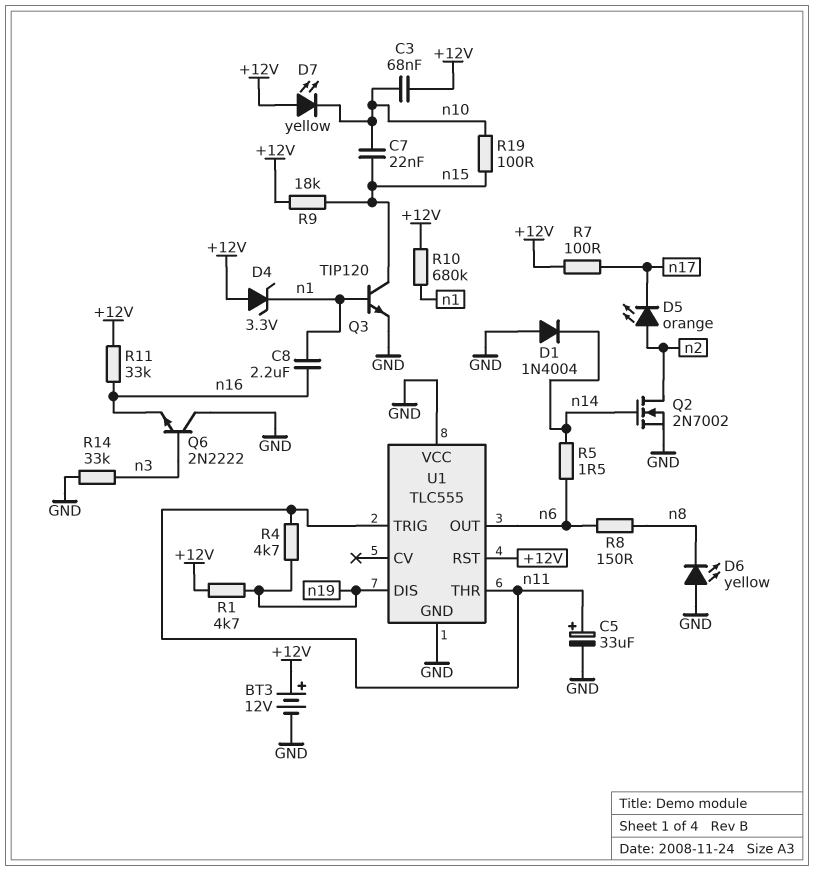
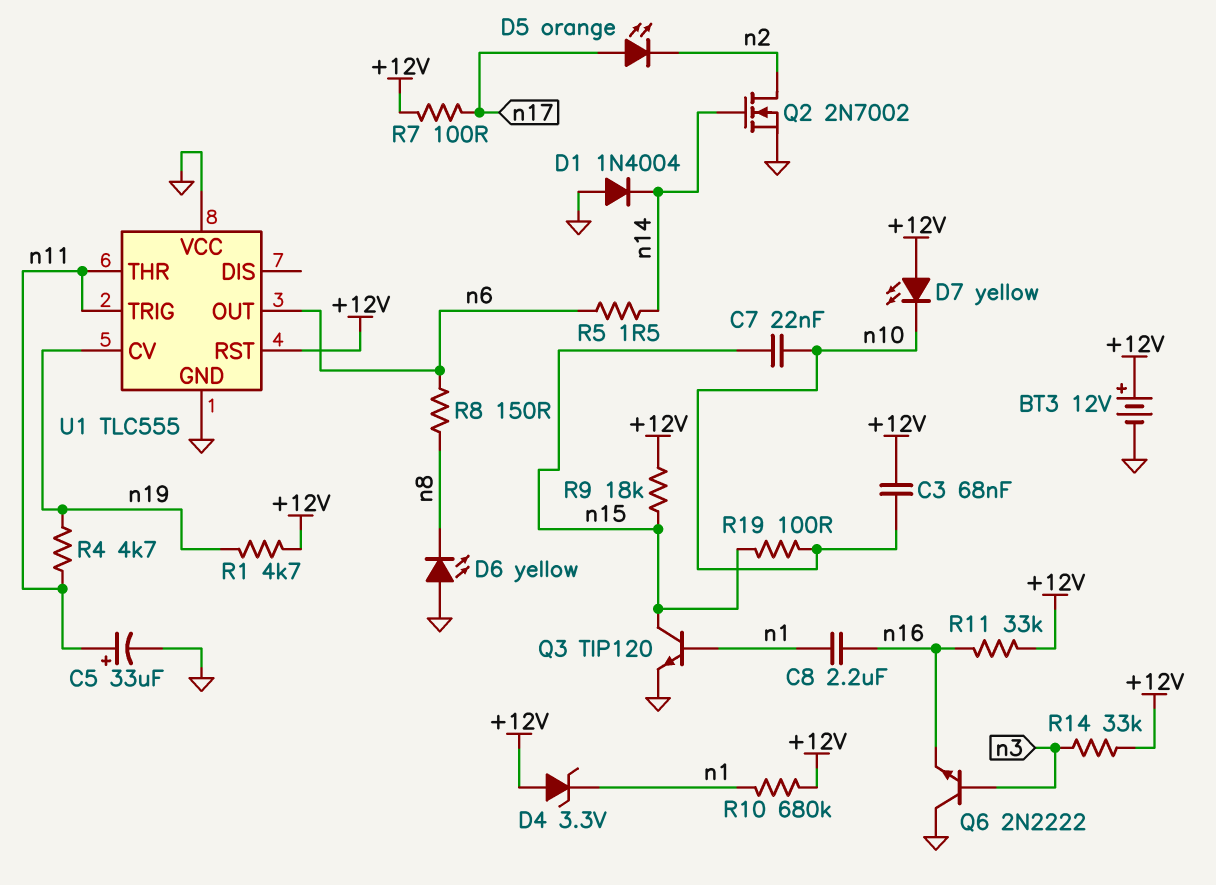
D5: LED orange (A n2, K n17) -> LED orange (A n17, K n2)
R14: 33k (GND, n3) -> 33k (+12V, n3)
U1 pin CV: none -> n19
U1 pin DIS: n19 -> none

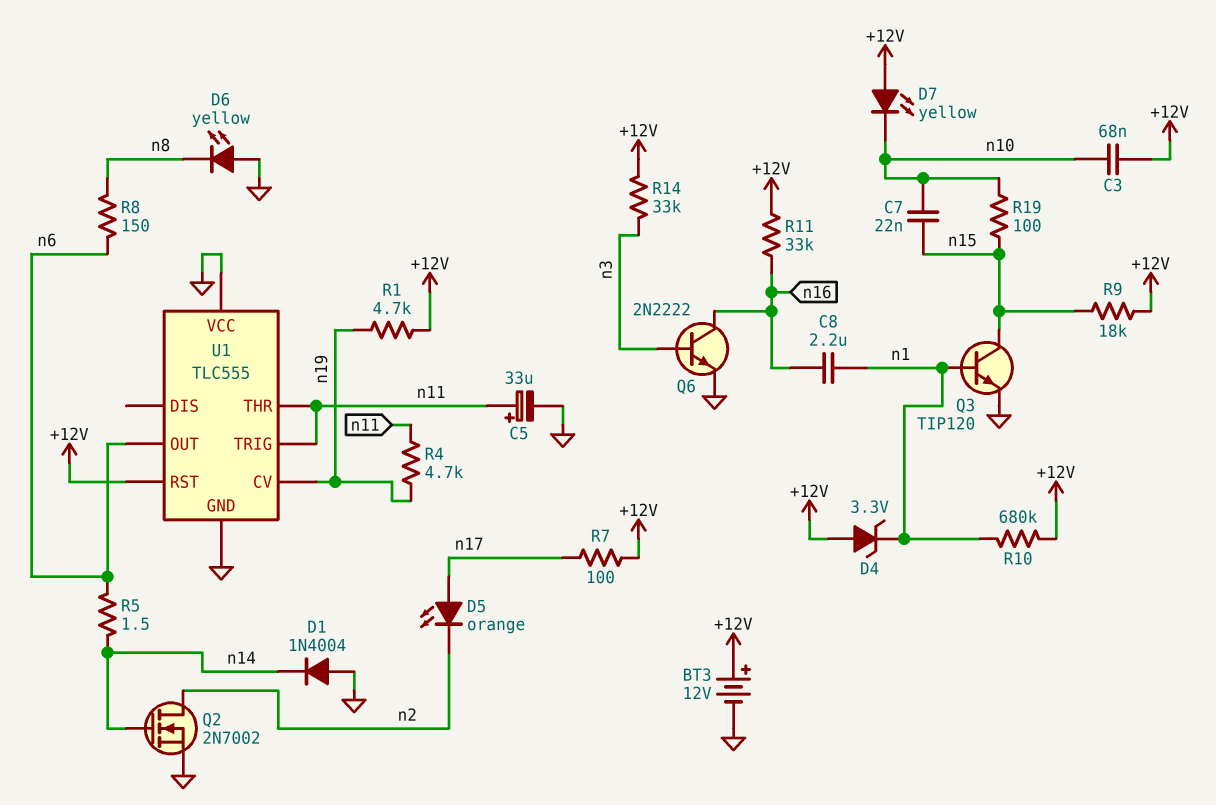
Q6: NPN 2N2222 (B n3, C GND, E n16) -> NPN 2N2222 (B n3, C n16, E GND)

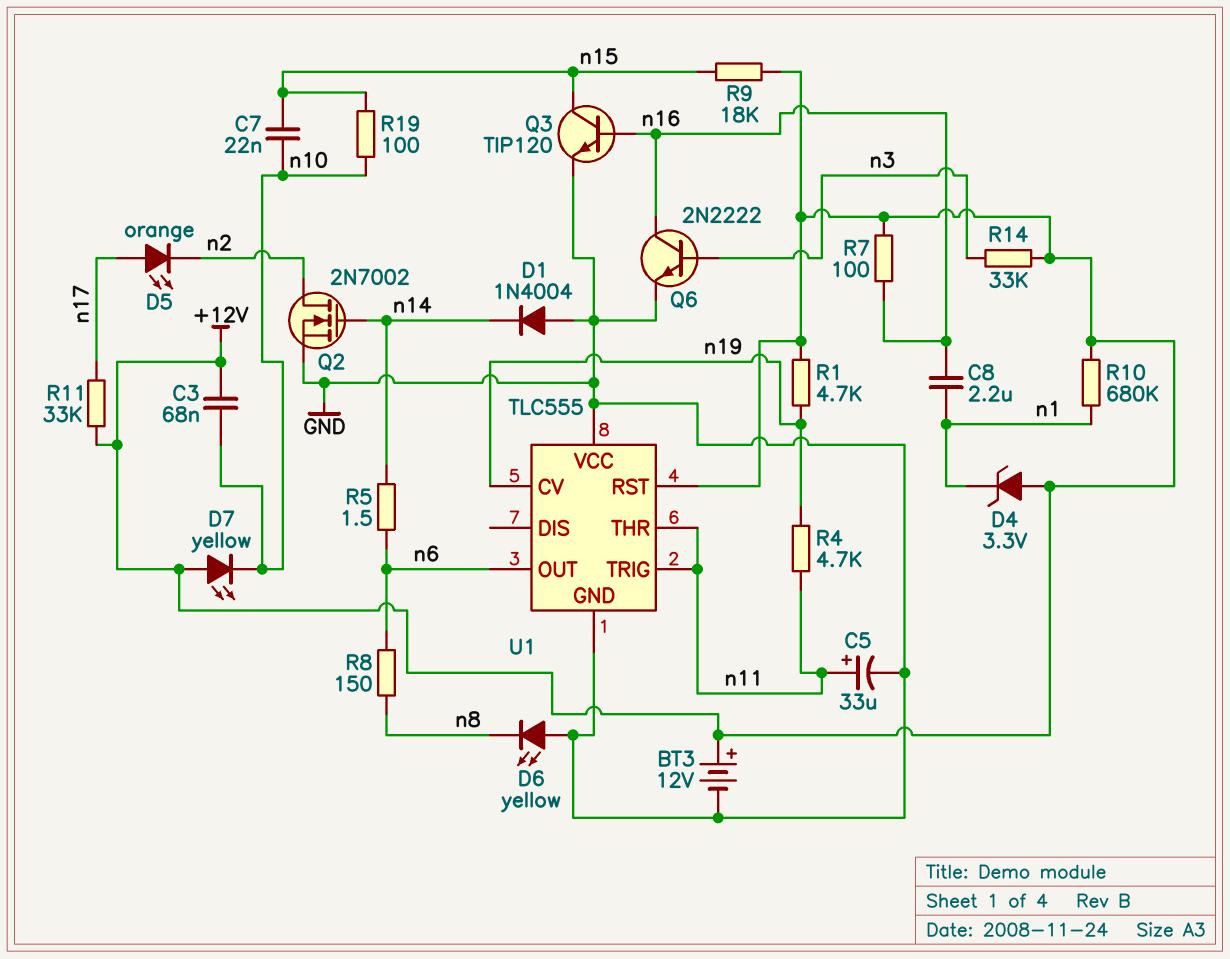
Q3: NPN TIP120 (B n1, C n15, E GND) -> NPN TIP120 (B n16, C n15, E GND)
R7: 100 (+12V, n17) -> 100 (+12V, n16)
R11: 33k (+12V, n16) -> 33k (+12V, n17)

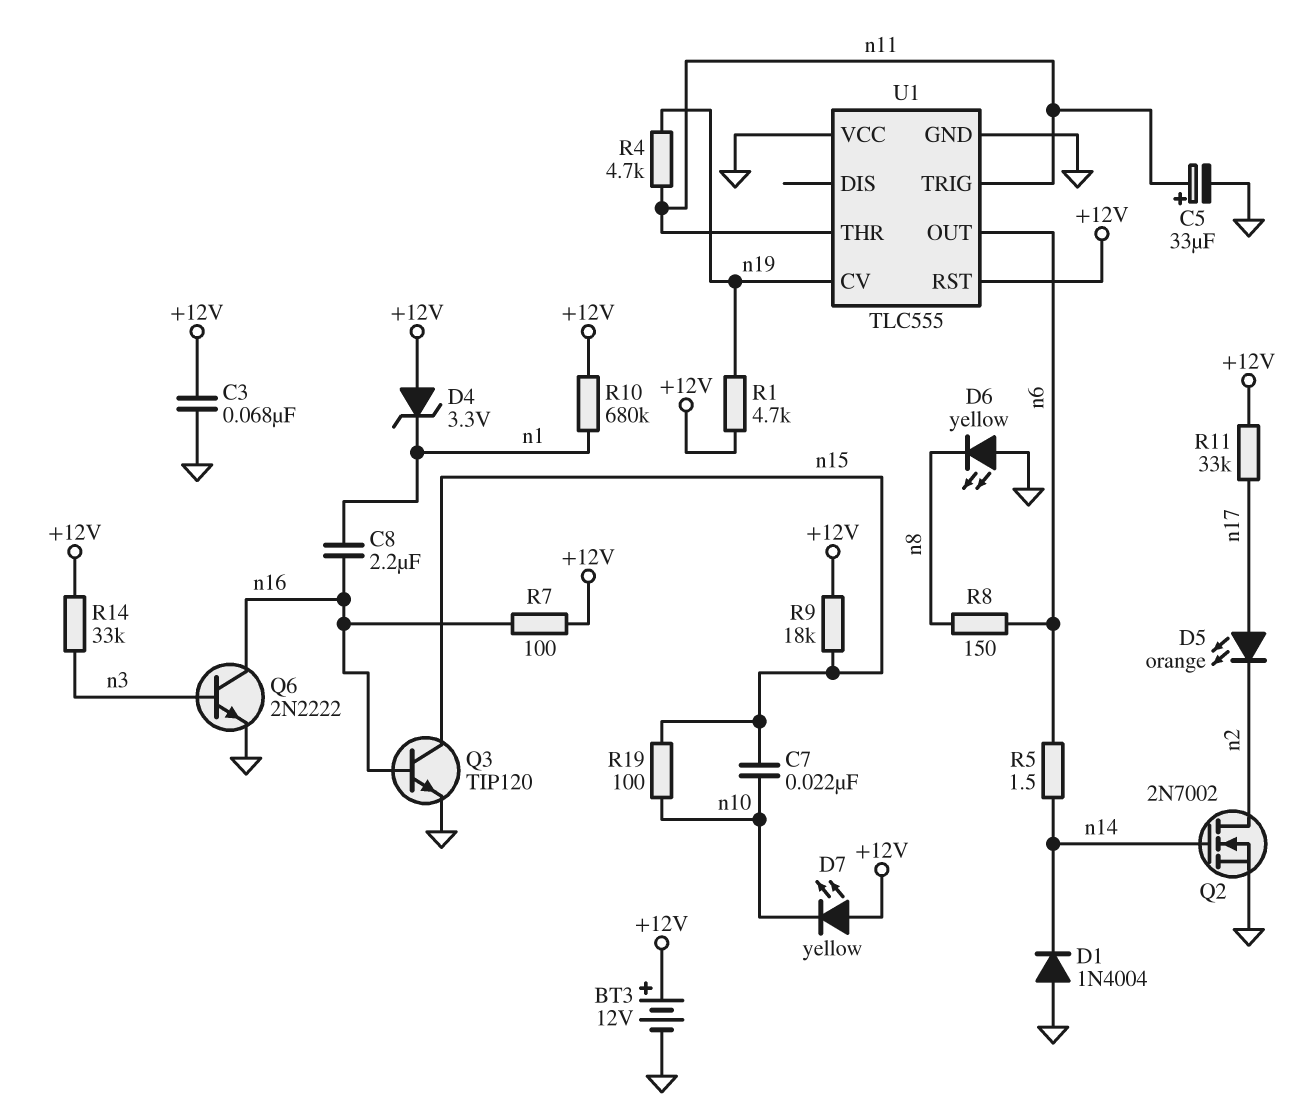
C3: 68nF (+12V, n10) -> 68nF (+12V, GND)

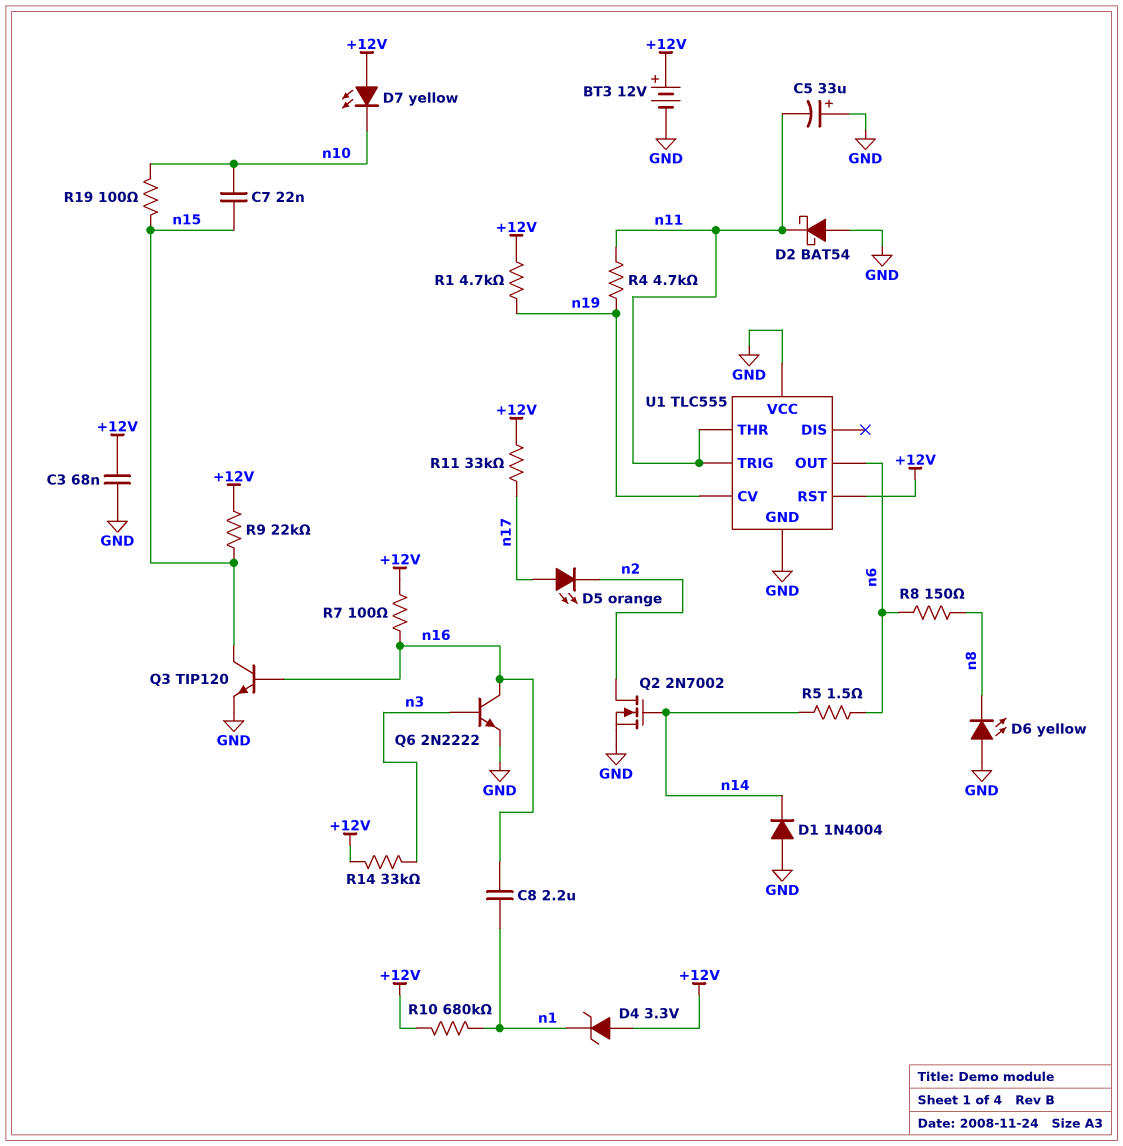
C5: 33uF (plus n11, minus GND) -> 33uF (plus GND, minus n11)
D2: none -> schottky BAT54 (A GND, K n11)
R9: 18k (+12V, n15) -> 22k (+12V, n15)

